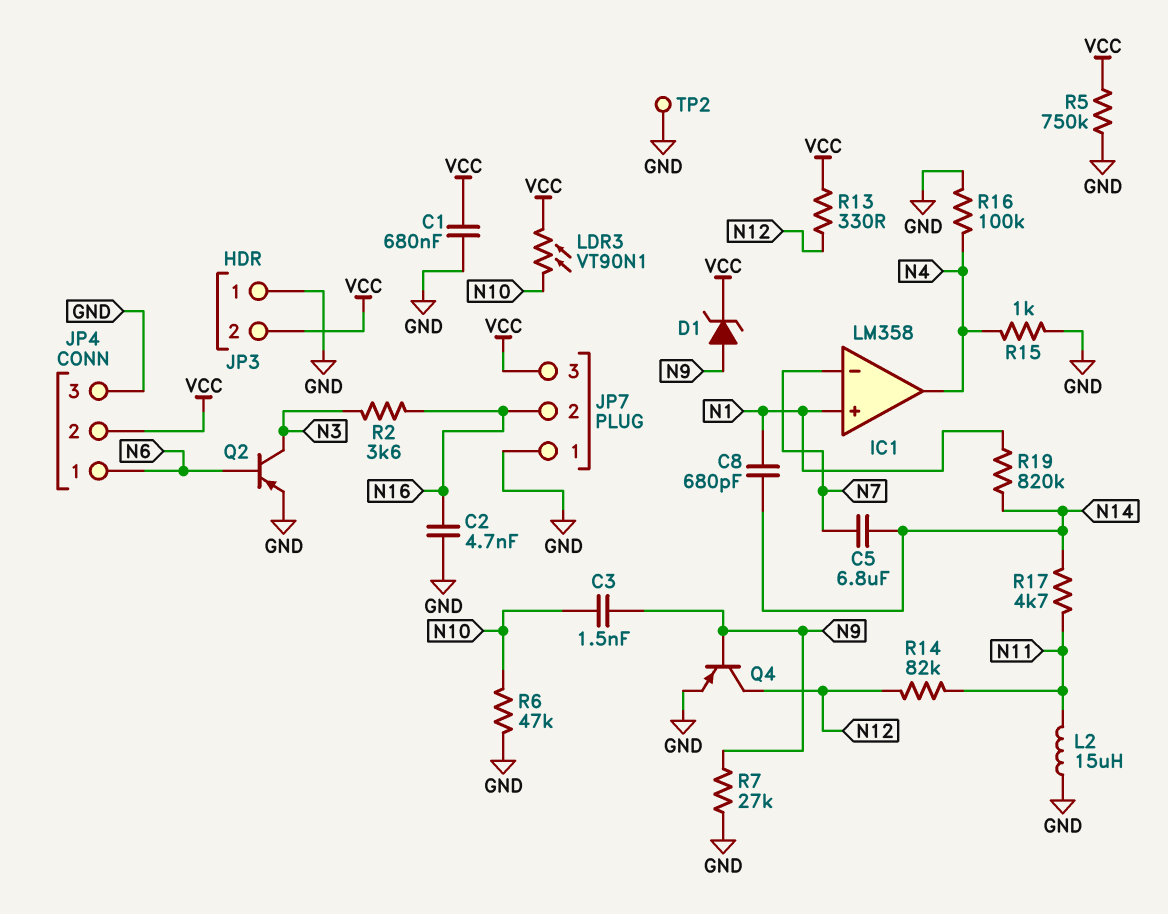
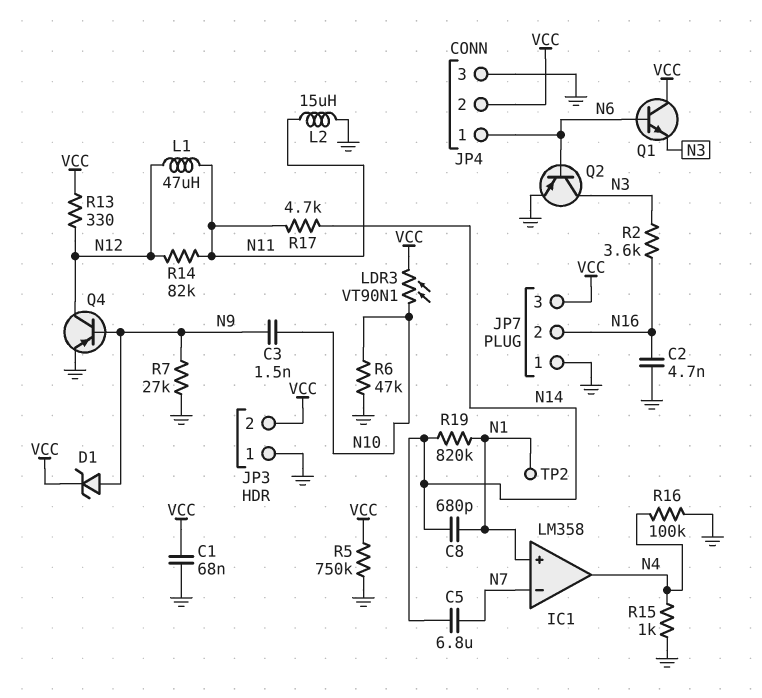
C1: 680nF (GND, VCC) -> 68nF (GND, VCC)
L1: none -> 47uH (N11, N12)
Q1: none -> NPN (B N6, C VCC, E N3)
TP2: test point (GND) -> test point (N1)

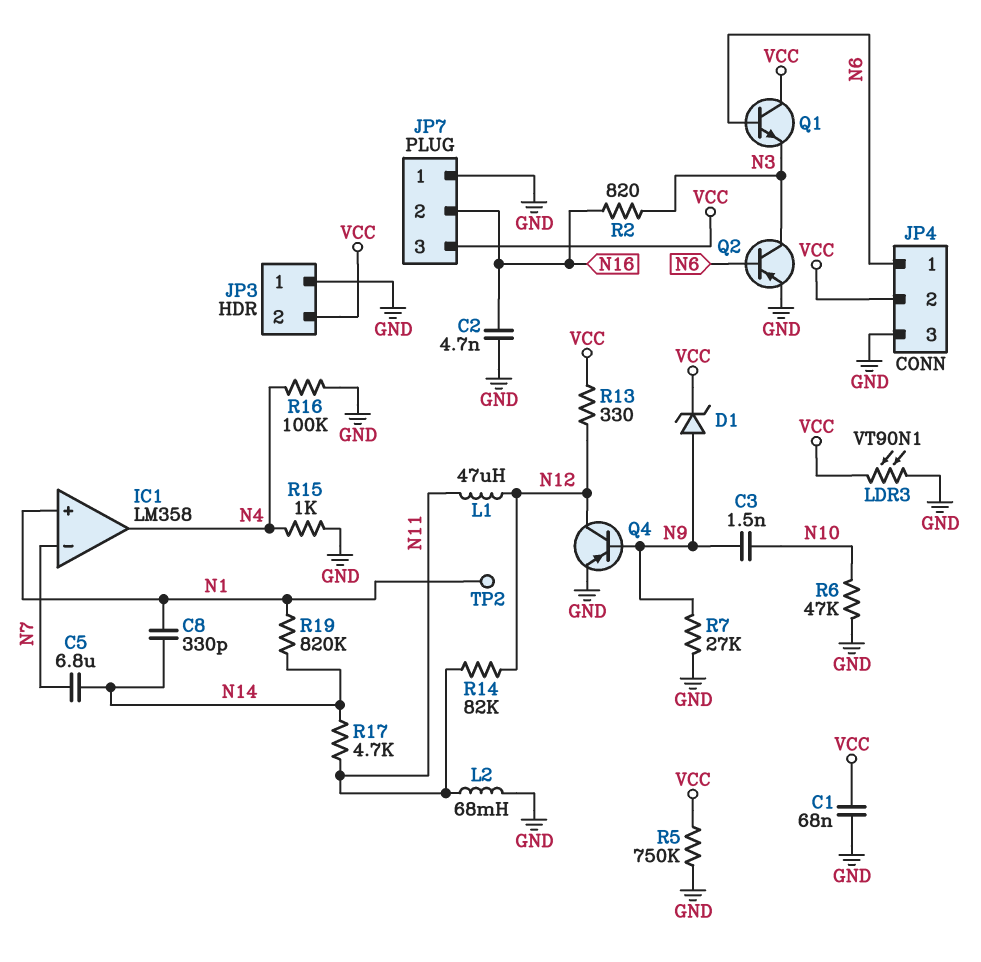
C8: 680pF (N1, N14) -> 330pF (N1, N14)
L2: 15uH (GND, N11) -> 68mH (GND, N11)
LDR3: VT90N1 (N10, VCC) -> VT90N1 (GND, VCC)
R2: 3.6k (N3, N16) -> 820 (N3, N16)

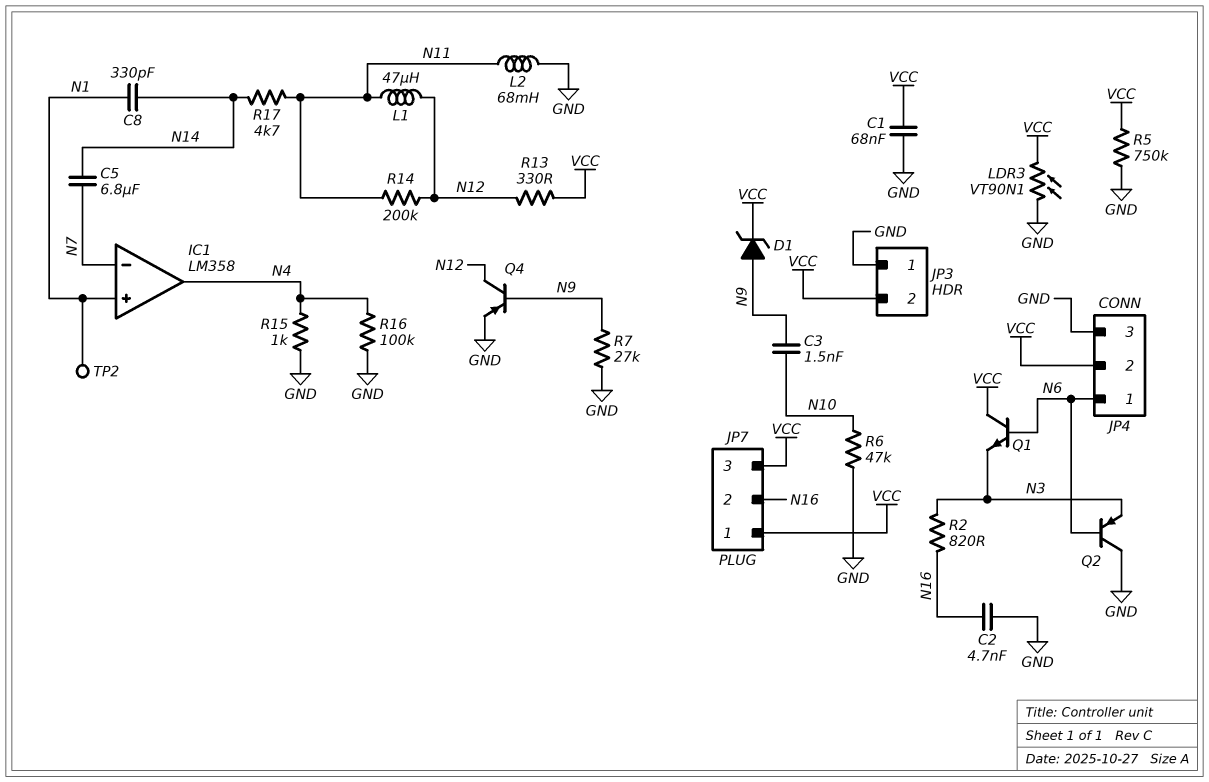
JP7 pin 1: GND -> VCC
Q2: PNP (B N6, C N3, E GND) -> PNP (B N6, C GND, E N3)
R14: 82k (N11, N12) -> 200k (N11, N12)
R19: 820k (N1, N14) -> none

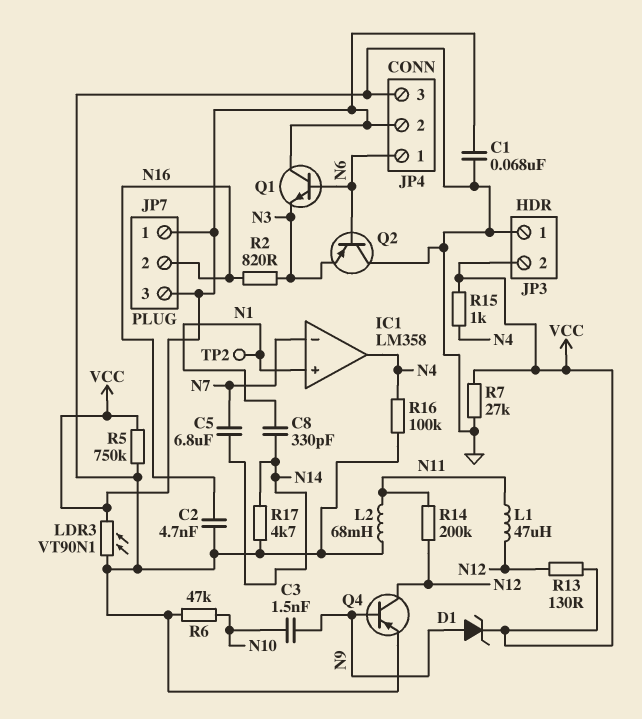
R7: 27k (GND, N9) -> 27k (GND, VCC)
R13: 330 (N12, VCC) -> 130 (N12, VCC)
R15: 1k (GND, N4) -> 1k (N4, VCC)
R17: 4.7k (N11, N14) -> 4.7k (GND, N14)

